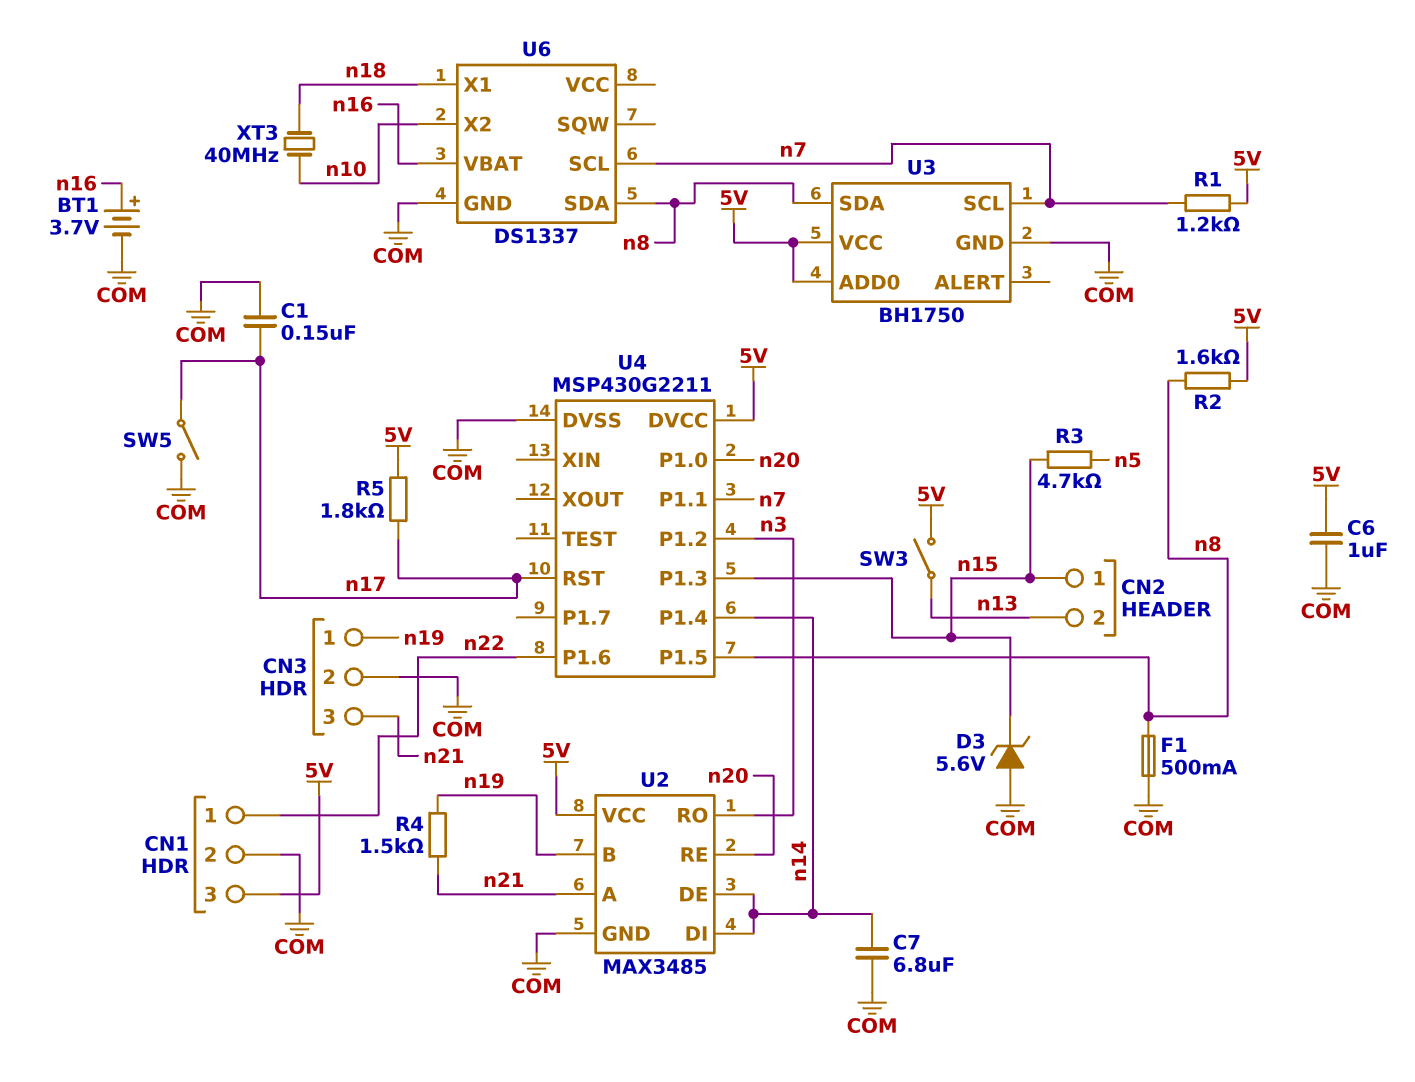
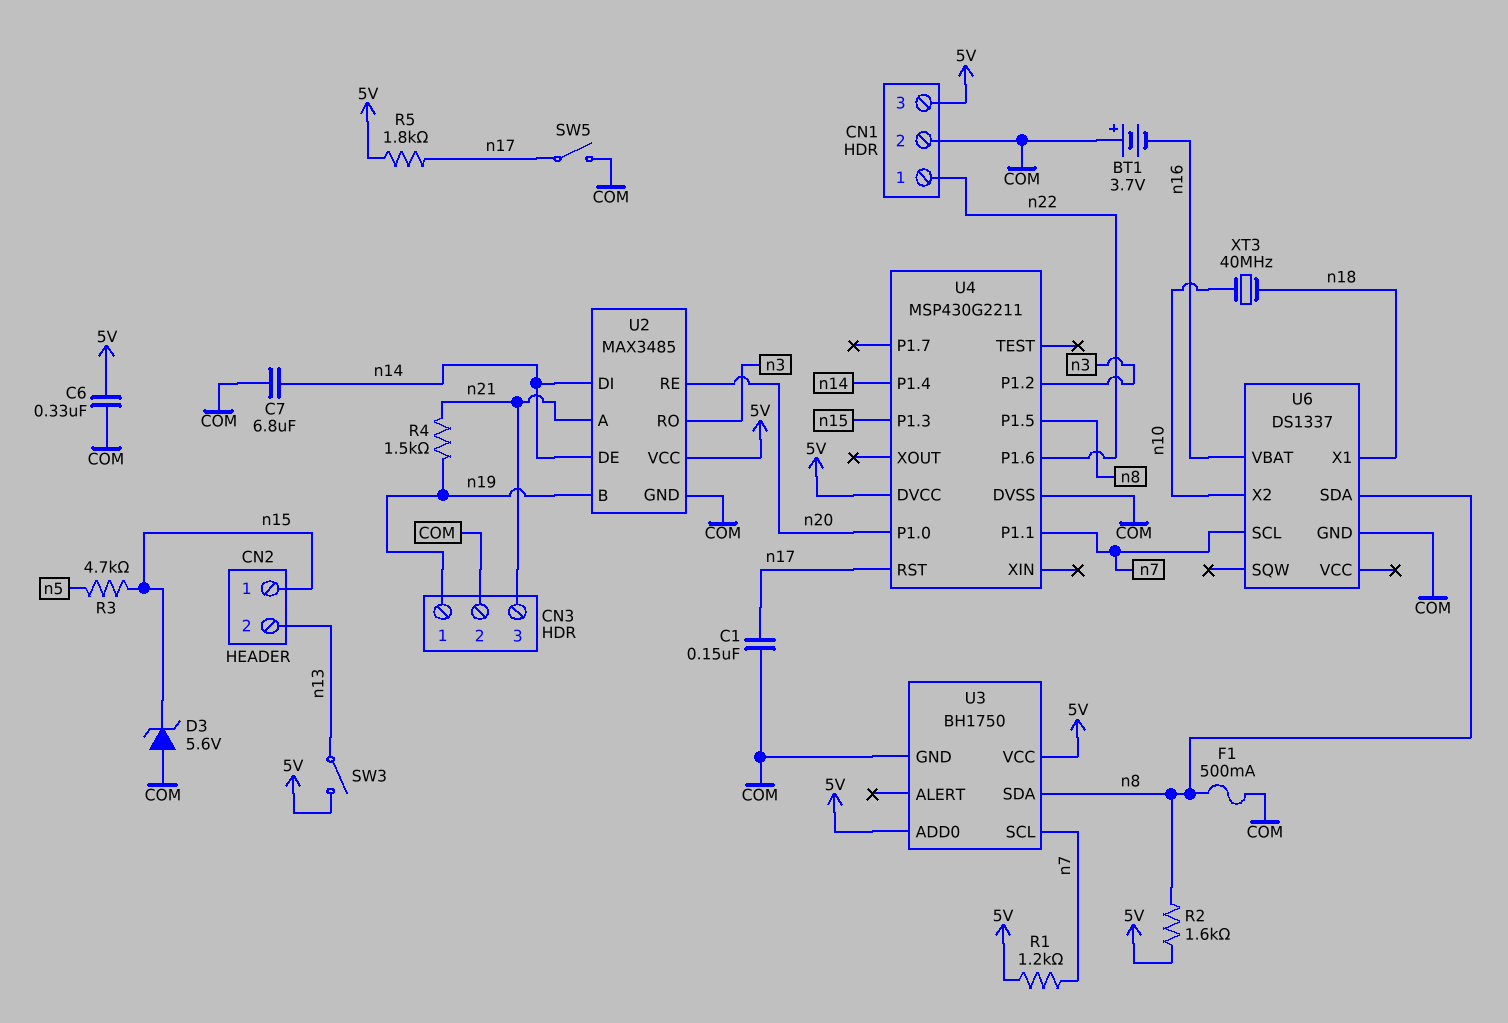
BT1: 3.7V (plus n16, minus COM) -> 3.7V (plus COM, minus n16)
C6: 1uF (5V, COM) -> 330nF (5V, COM)

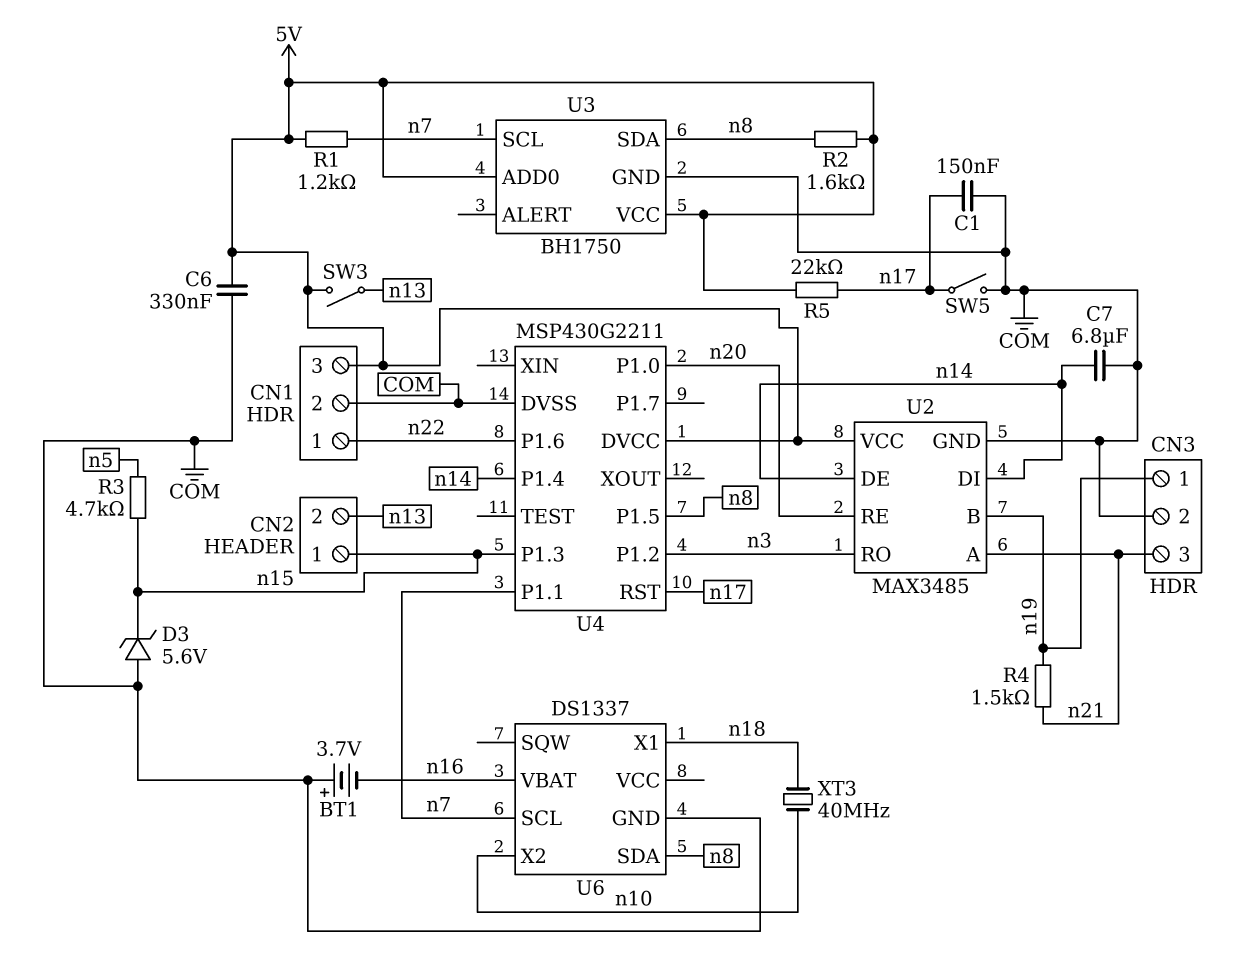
F1: 500mA (COM, n8) -> none
R5: 1.8k (5V, n17) -> 22k (5V, n17)

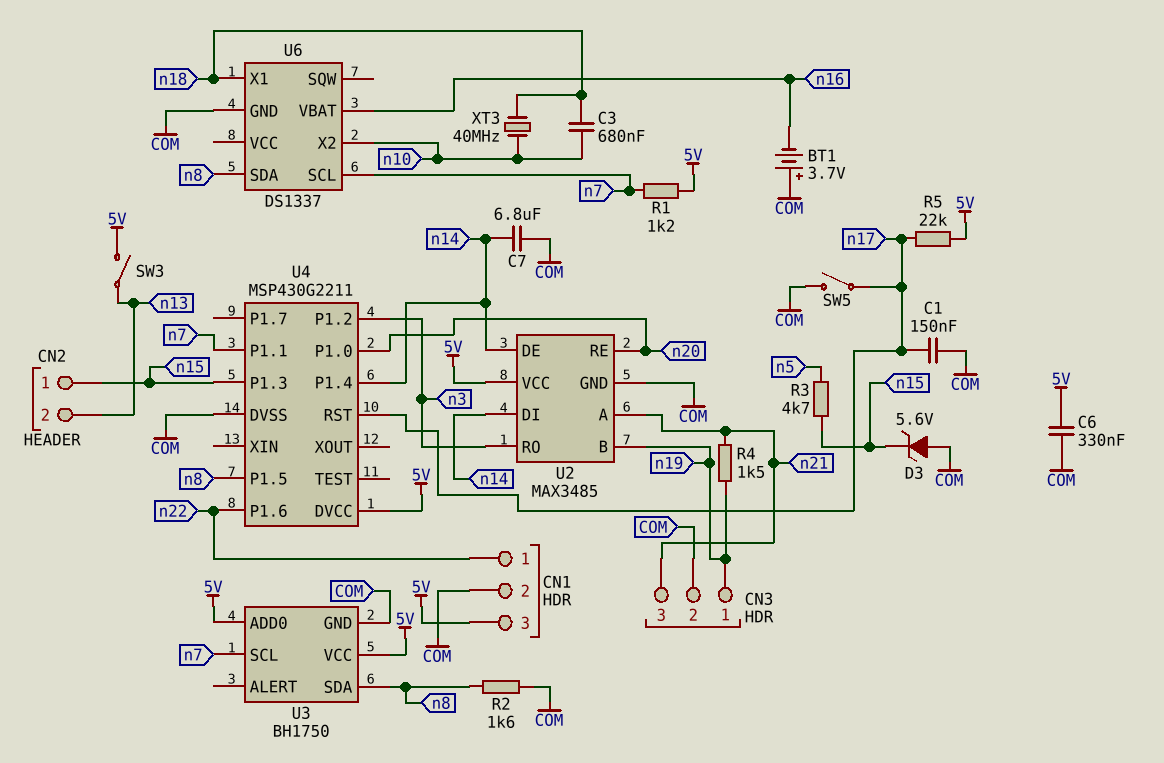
C3: none -> 680nF (n10, n18)
R2: 1.6k (5V, n8) -> 1.6k (COM, n8)

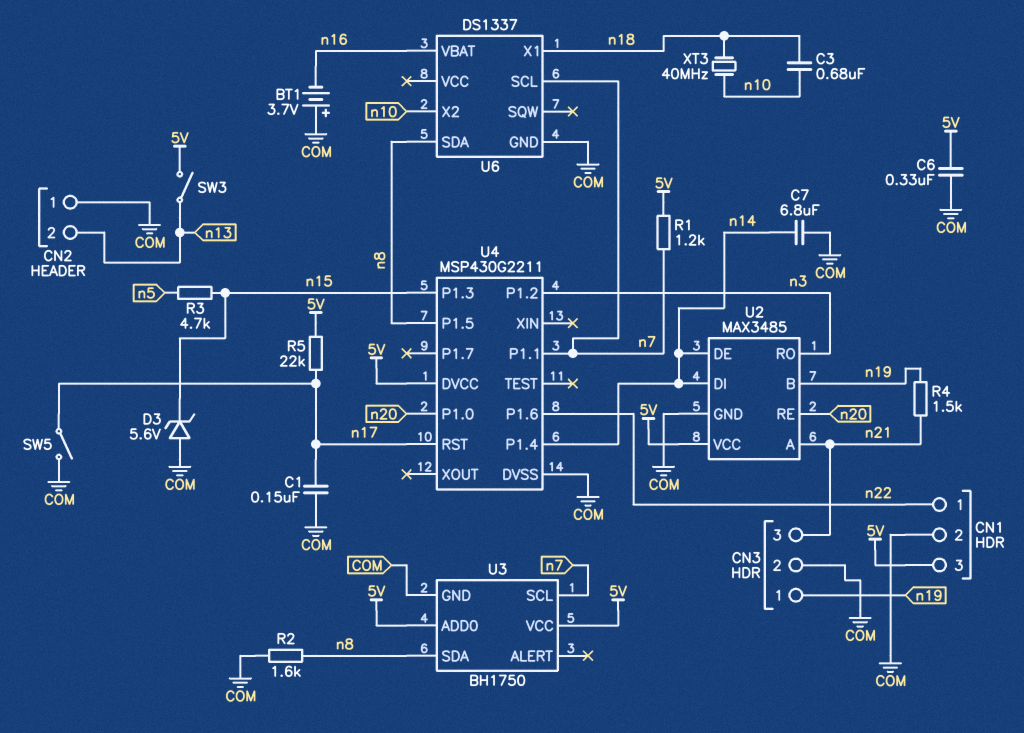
CN2 pin 1: n15 -> COM

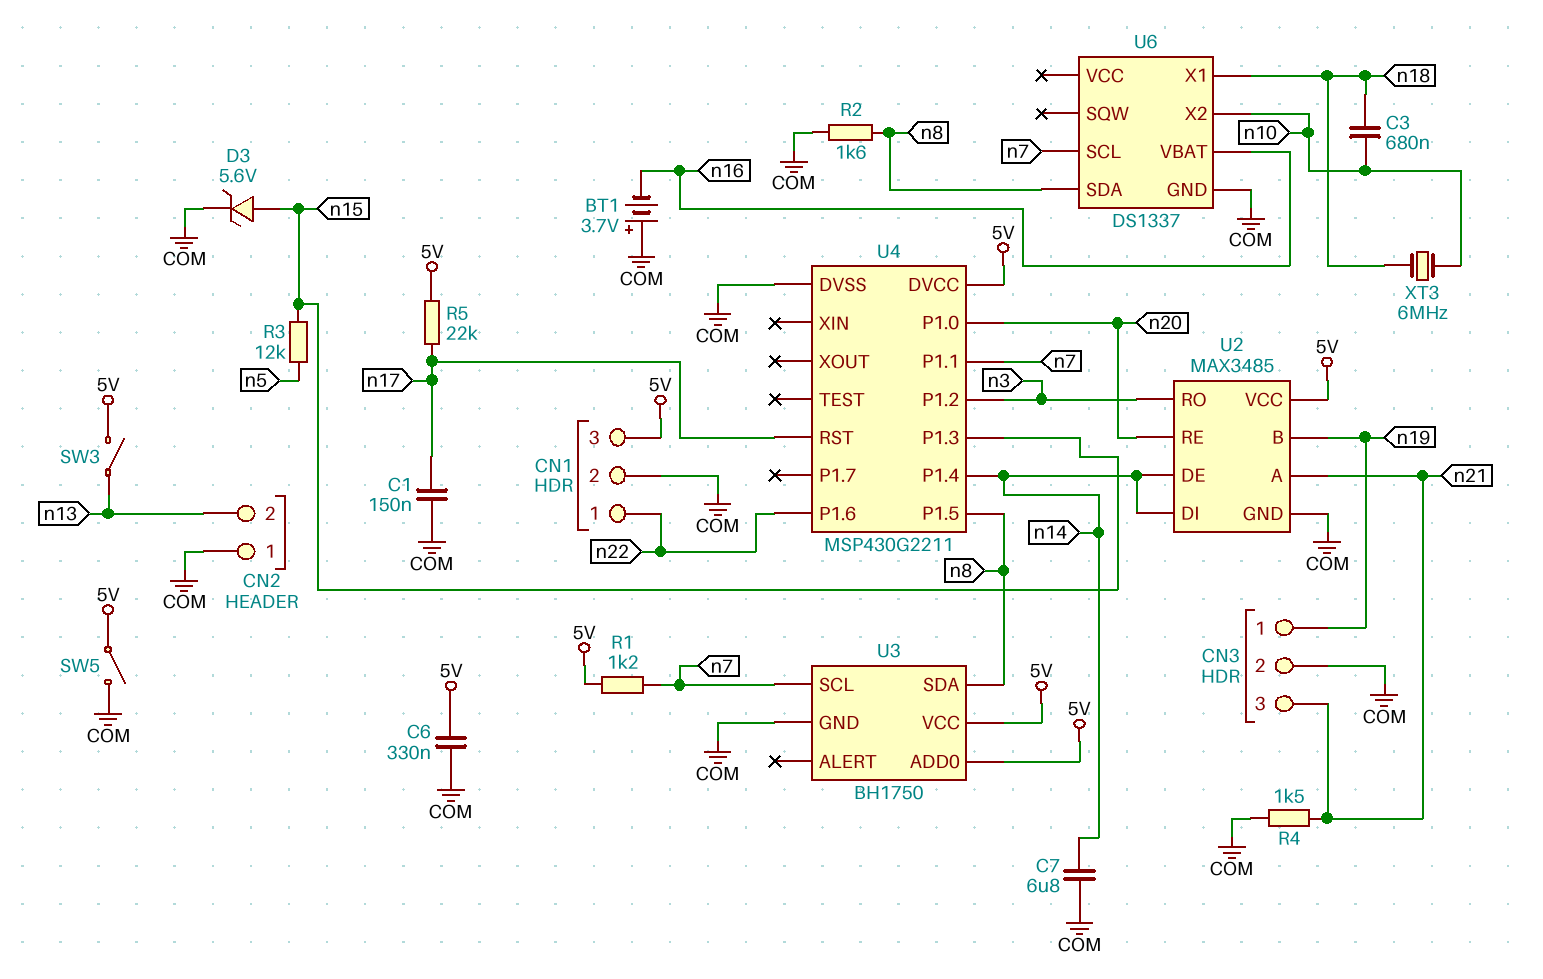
D3: zener 5.6V (A COM, K n15) -> zener 5.6V (A n15, K COM)
R3: 4.7k (n5, n15) -> 12k (n5, n15)
R4: 1.5k (n19, n21) -> 1.5k (COM, n21)
SW5: switch (COM, n17) -> switch (5V, COM)
XT3: 40MHz (n10, n18) -> 6MHz (n10, n18)

